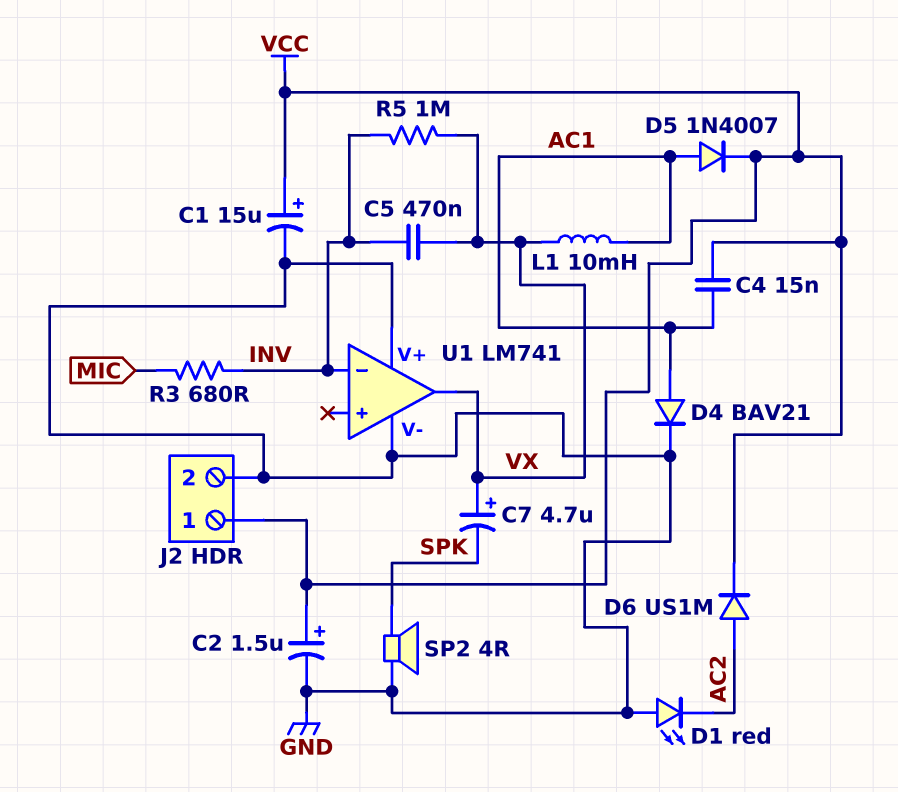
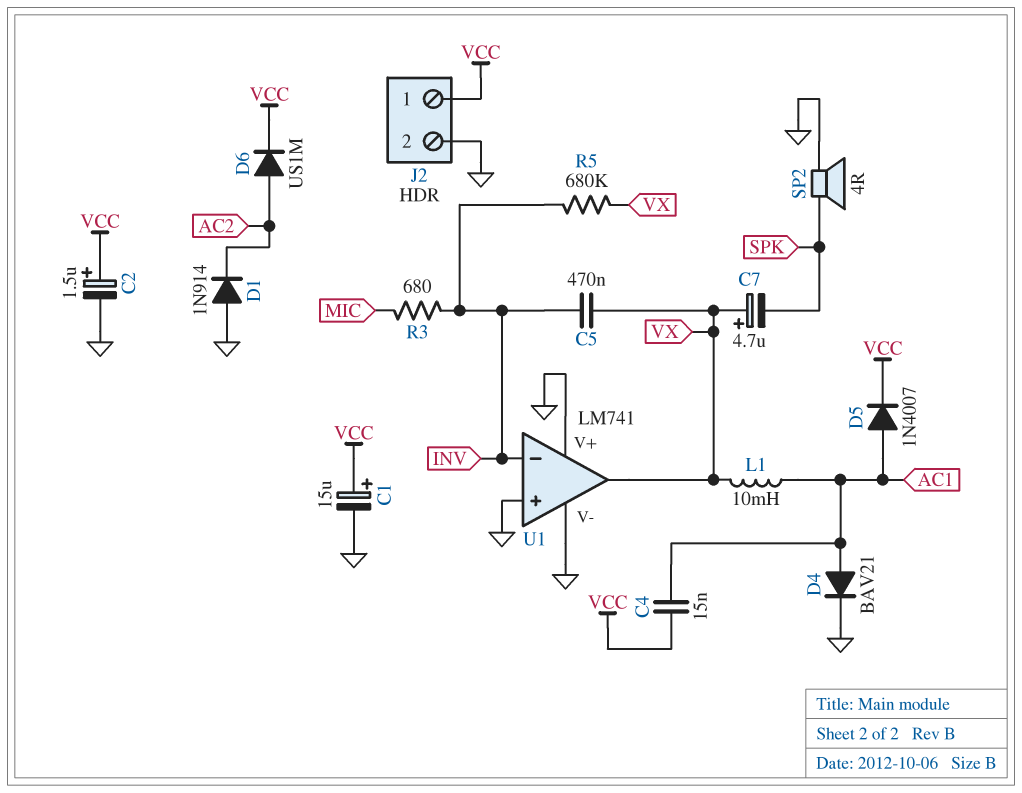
D1: LED red (A GND, K AC2) -> diode 1N914 (A GND, K AC2)
R5: 1M (INV, VX) -> 680k (INV, VX)
U1 pin in+: none -> GND

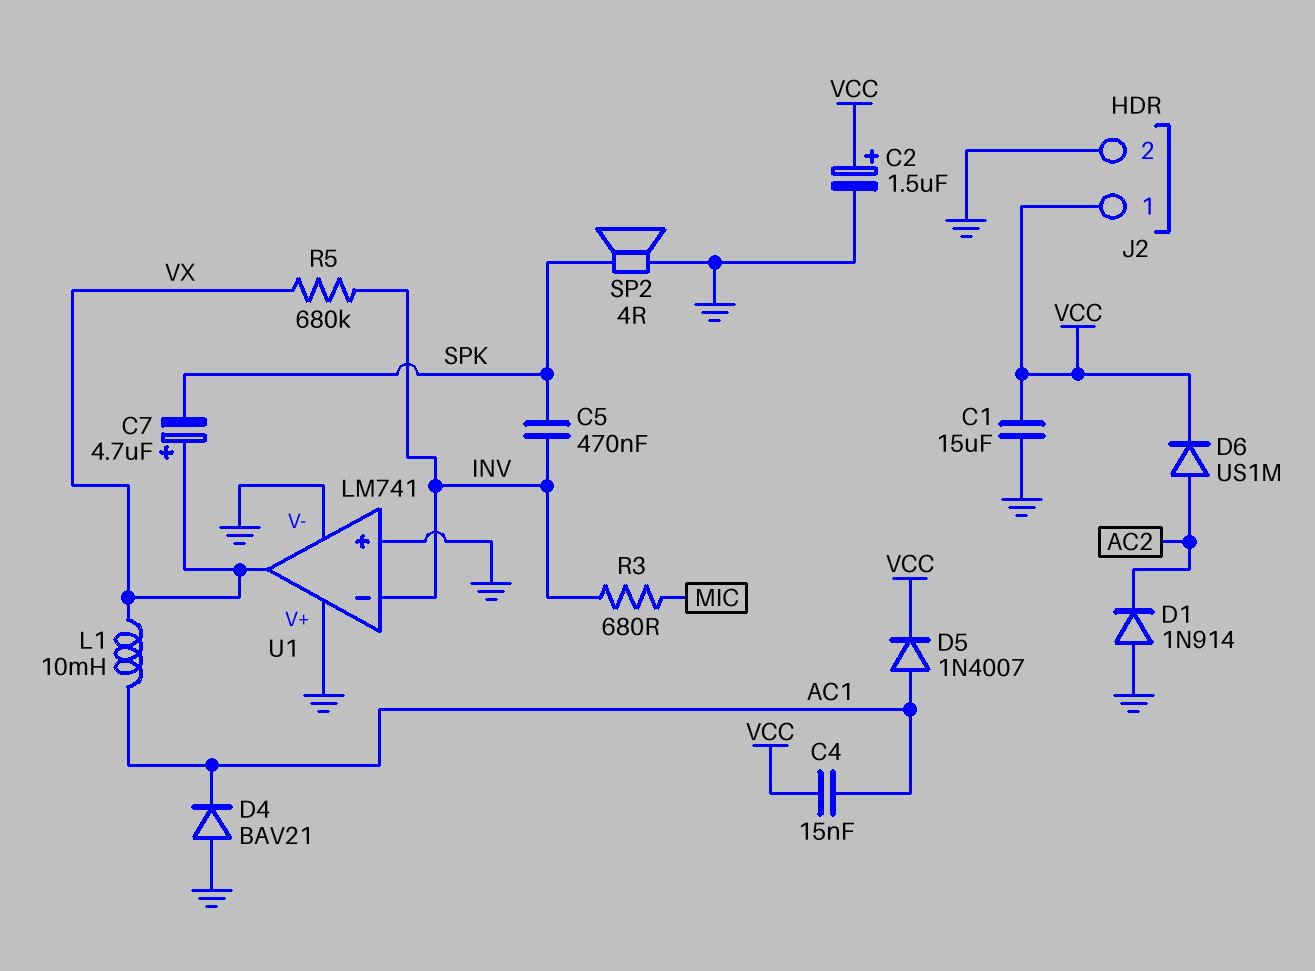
C1: 15uF (plus VCC, minus GND) -> 15uF (GND, VCC)
C5: 470nF (INV, VX) -> 470nF (INV, SPK)
D4: diode BAV21 (A AC1, K GND) -> diode BAV21 (A GND, K AC1)

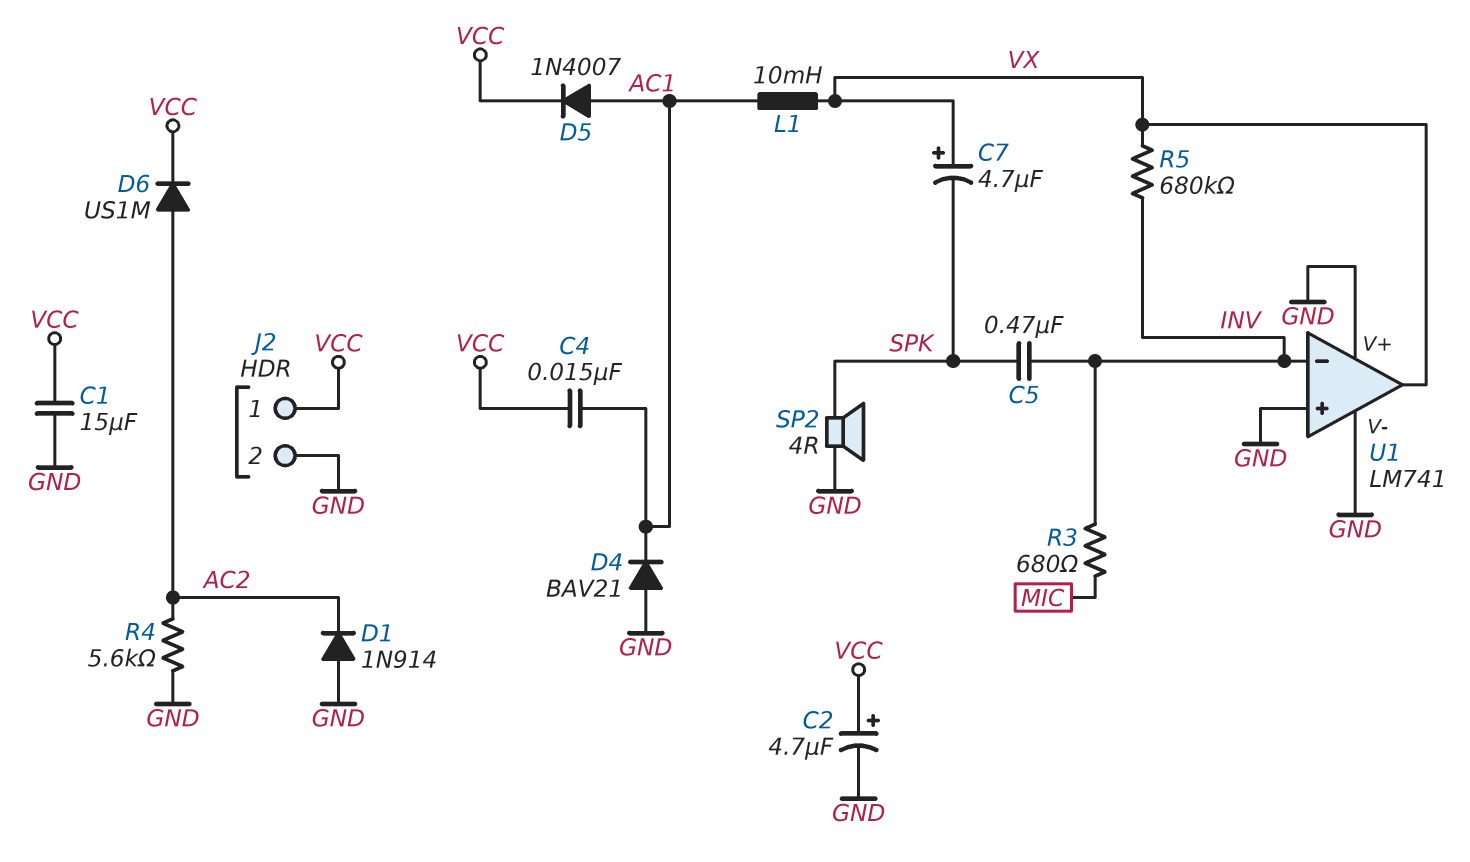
C2: 1.5uF (plus VCC, minus GND) -> 4.7uF (plus VCC, minus GND)
R4: none -> 5.6k (AC2, GND)

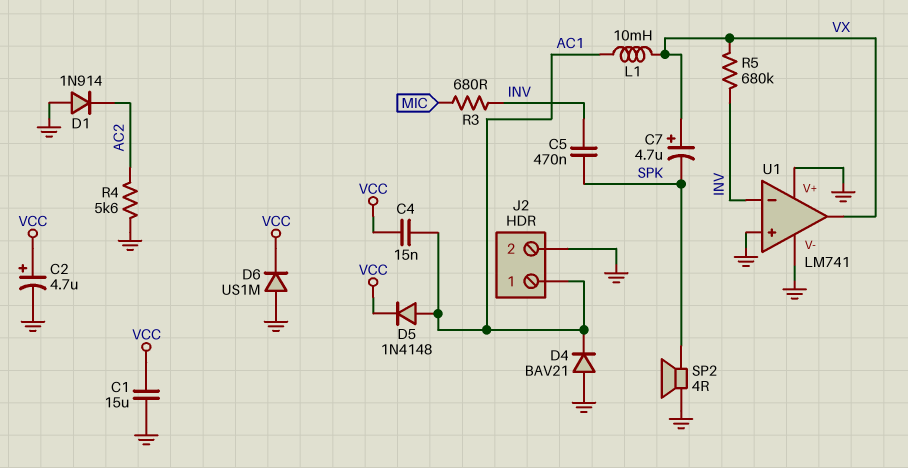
D5: diode 1N4007 (A AC1, K VCC) -> diode 1N4148 (A AC1, K VCC)
D6: diode US1M (A AC2, K VCC) -> diode US1M (A GND, K VCC)
J2 pin 1: VCC -> AC1

